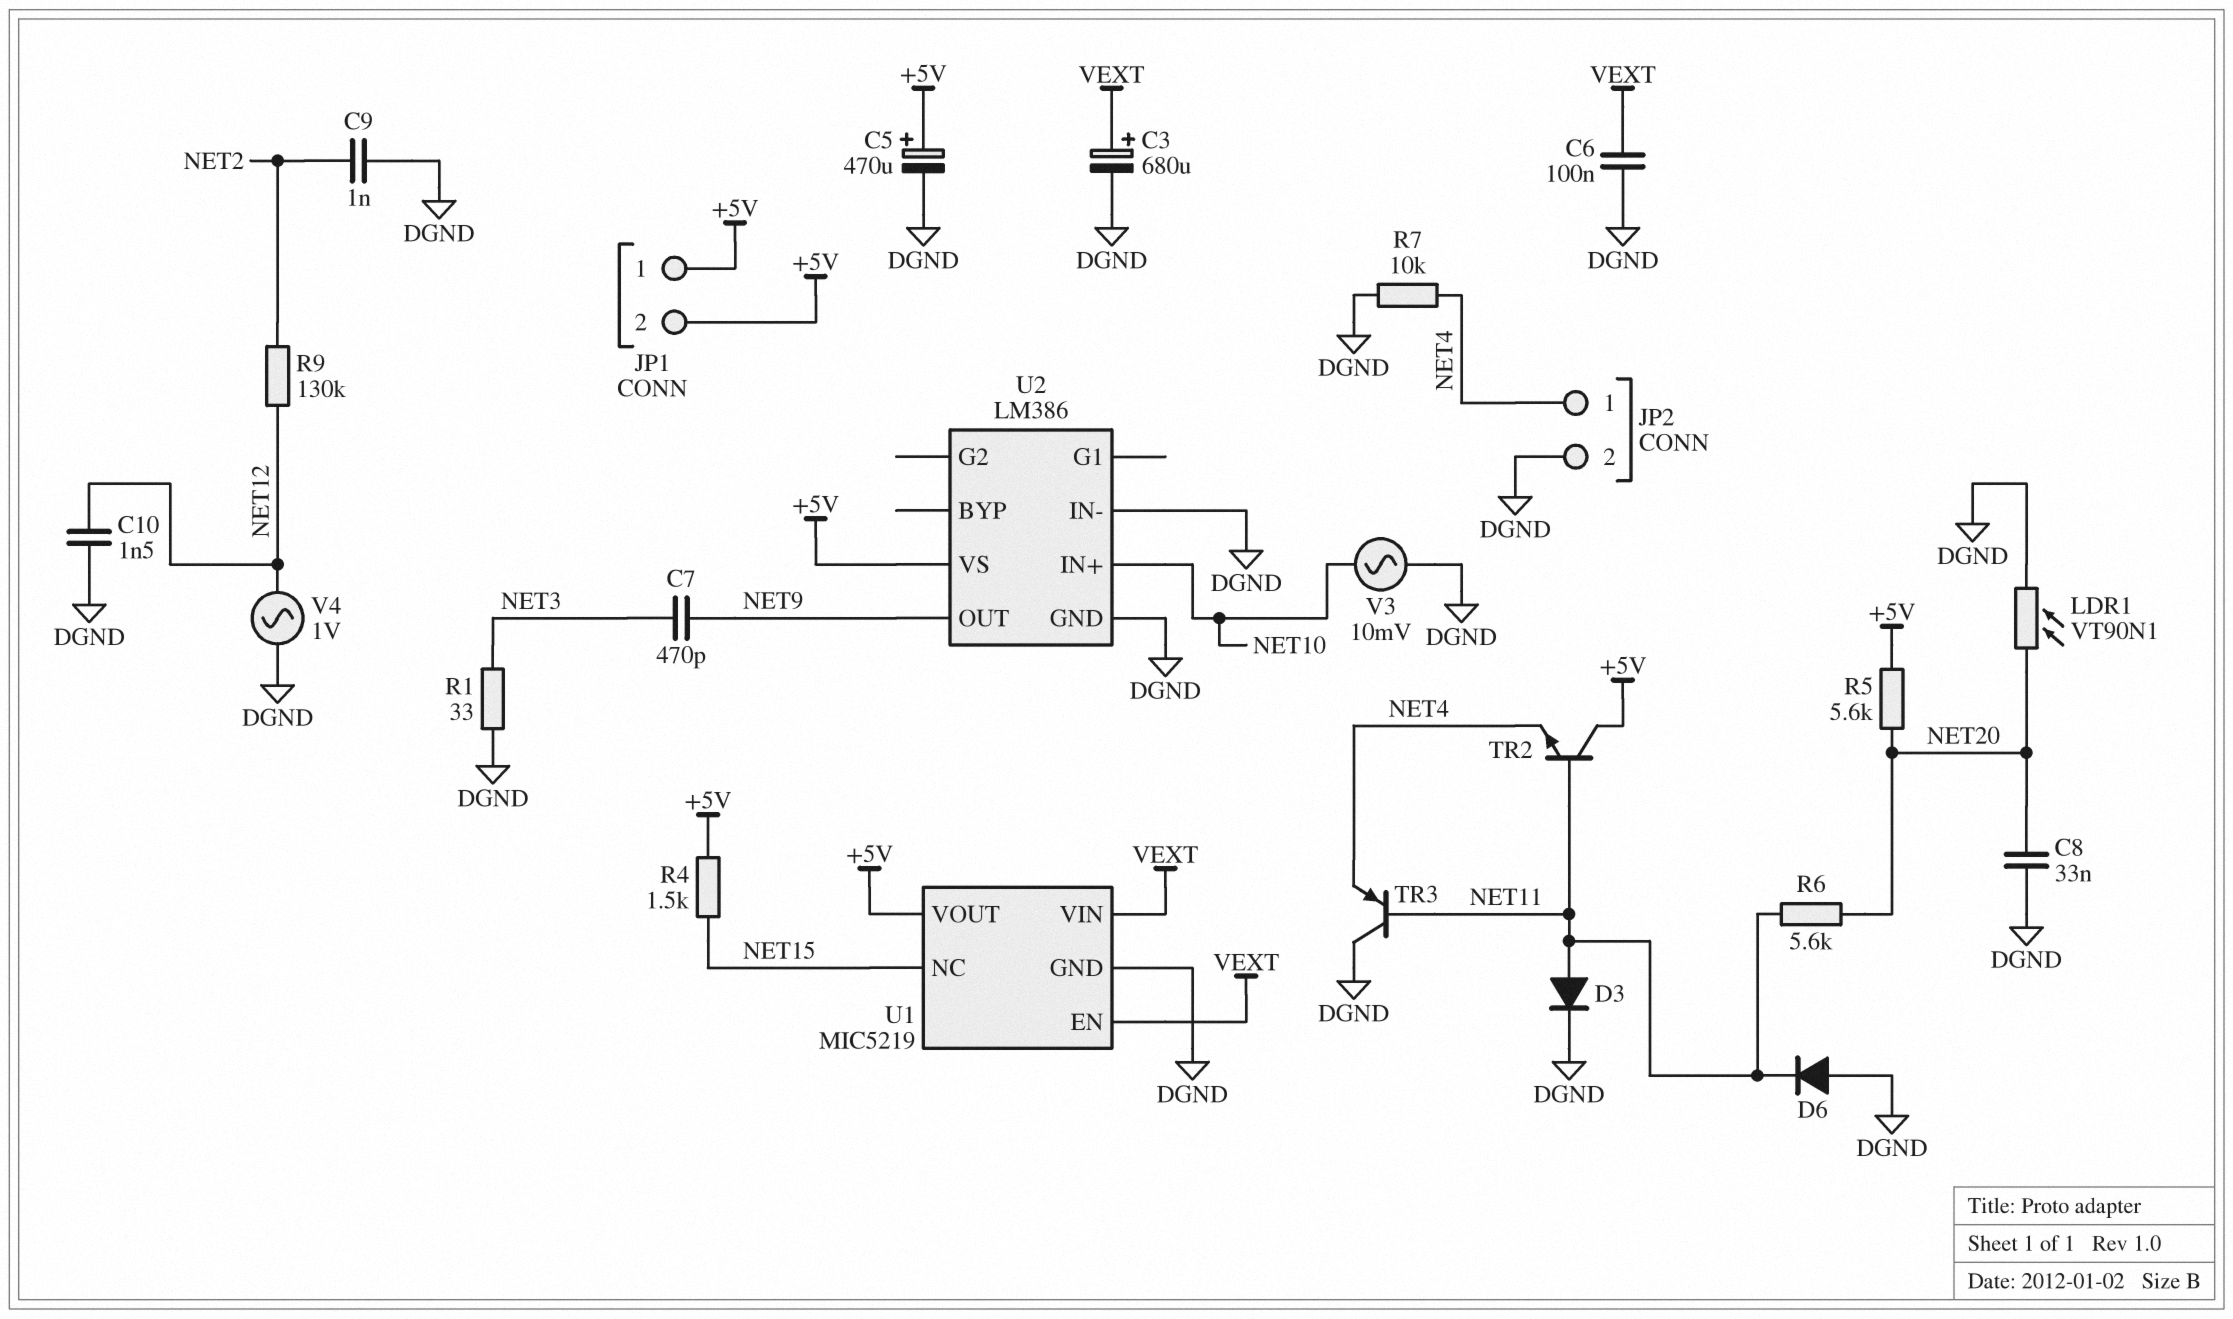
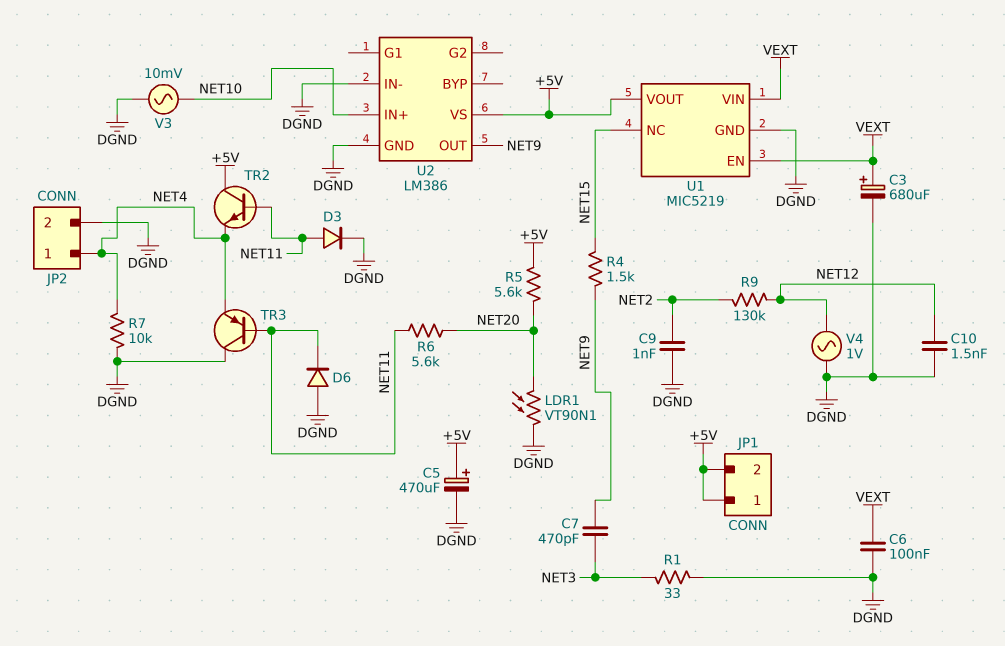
C8: 33nF (DGND, NET20) -> none
R4: 1.5k (+5V, NET15) -> 1.5k (NET9, NET15)

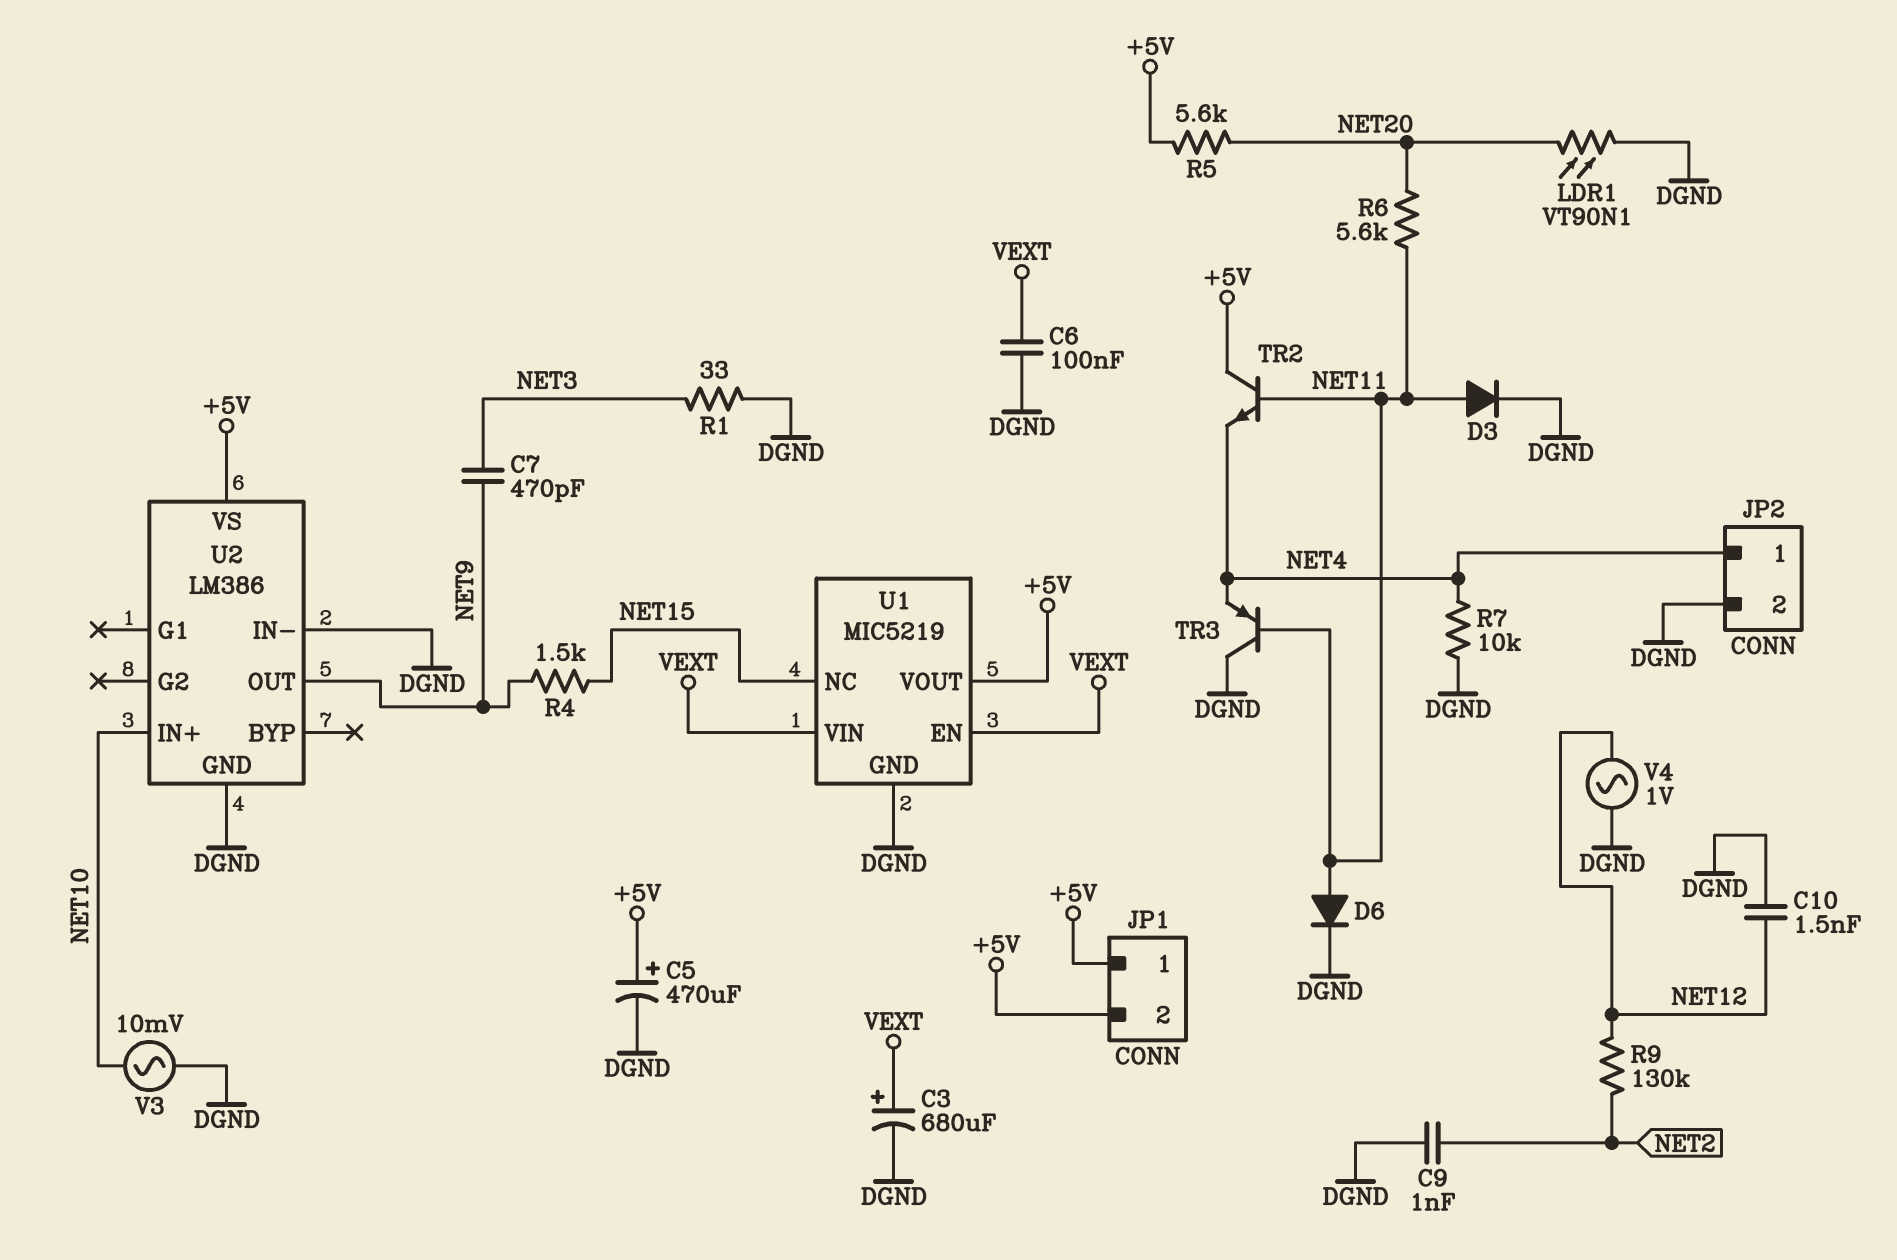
D6: diode (A DGND, K NET11) -> diode (A NET11, K DGND)

